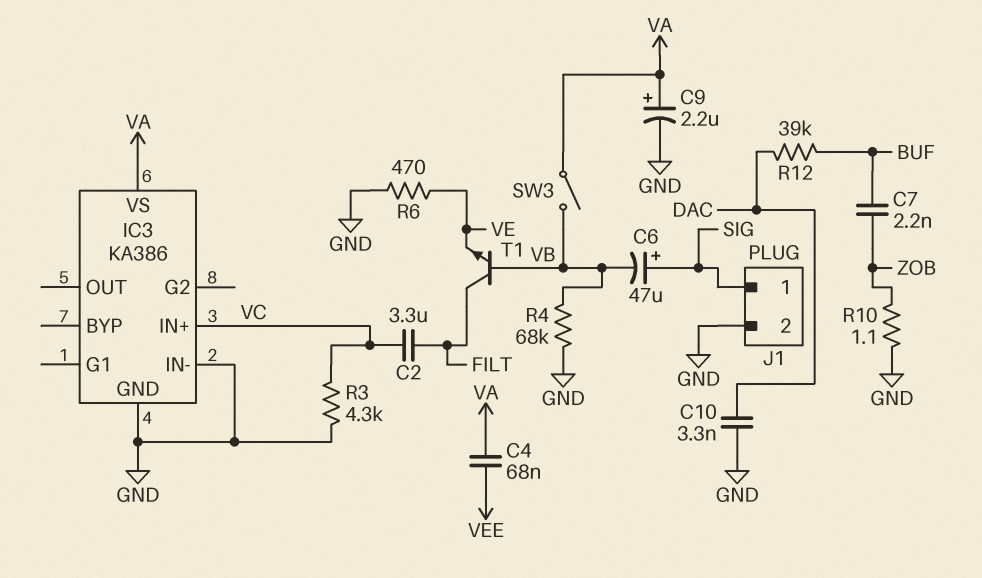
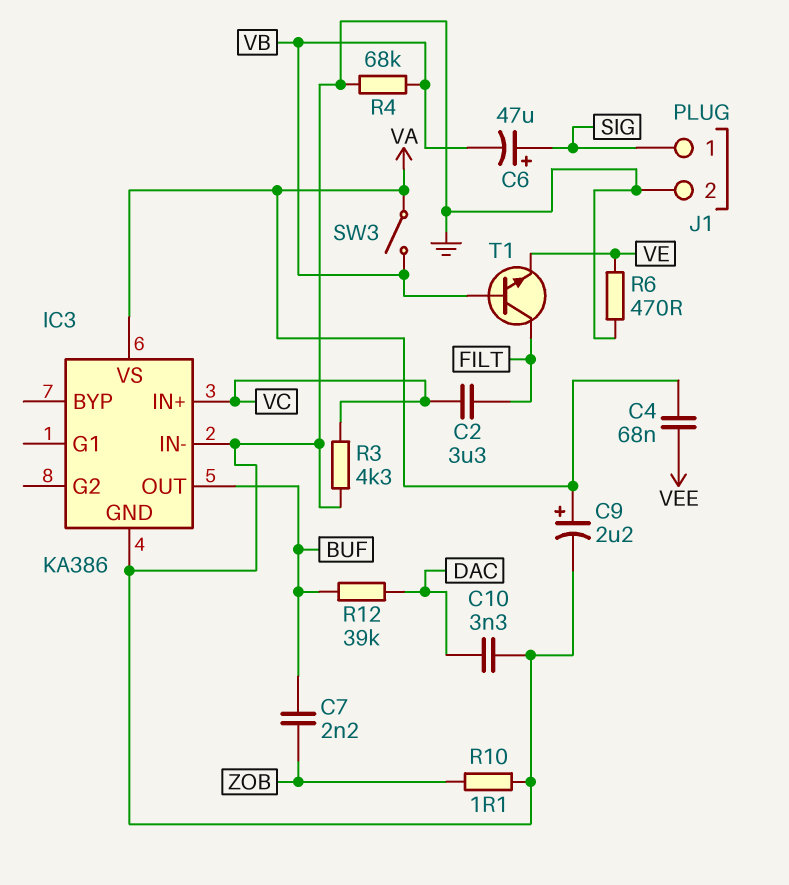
IC3 pin OUT: none -> BUF

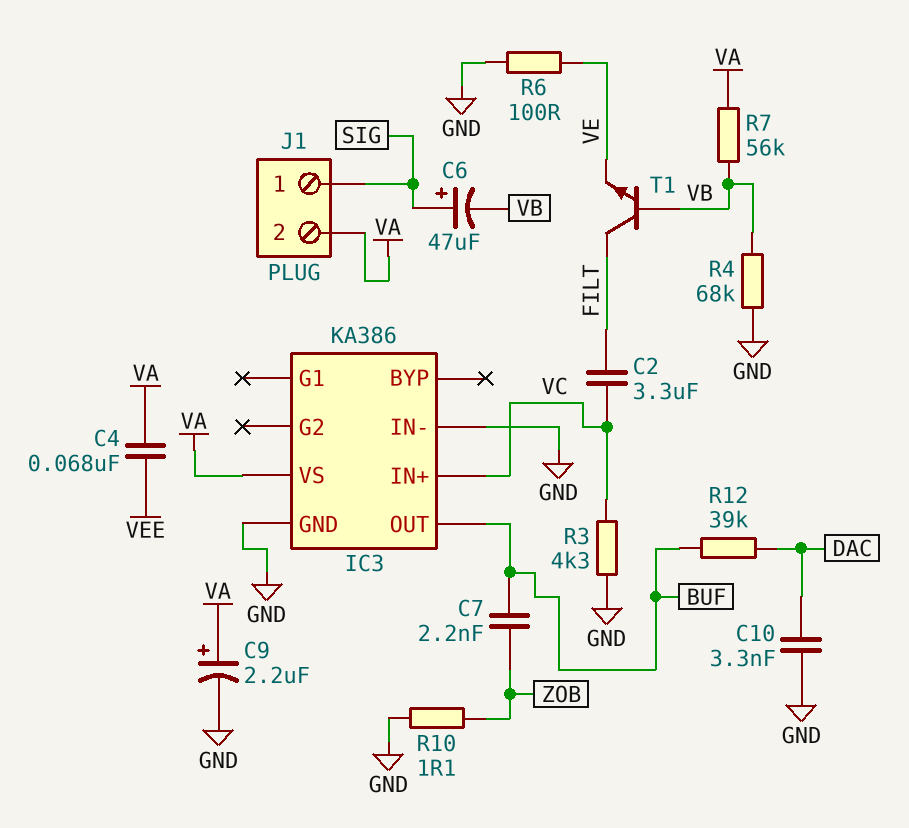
J1 pin 2: GND -> VA
R6: 470 (GND, VE) -> 100 (GND, VE)
R7: none -> 56k (VA, VB)
SW3: switch (VA, VB) -> none

